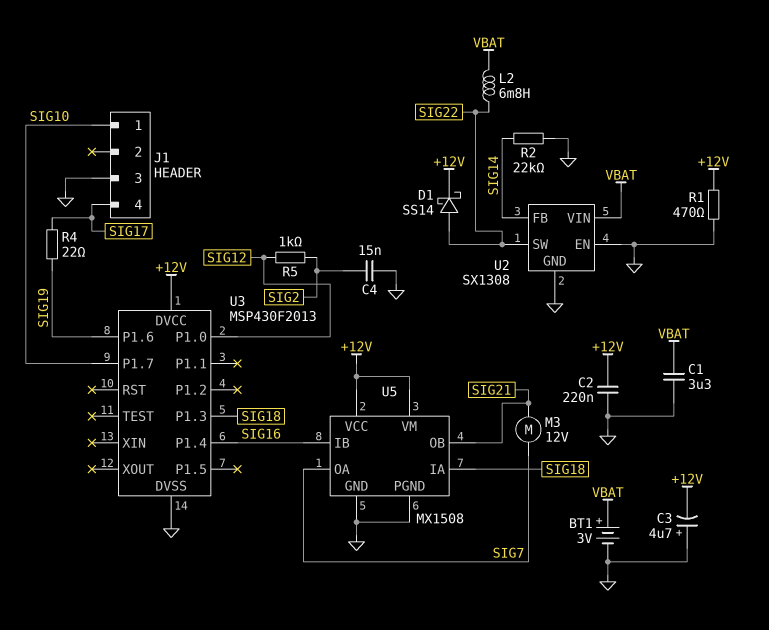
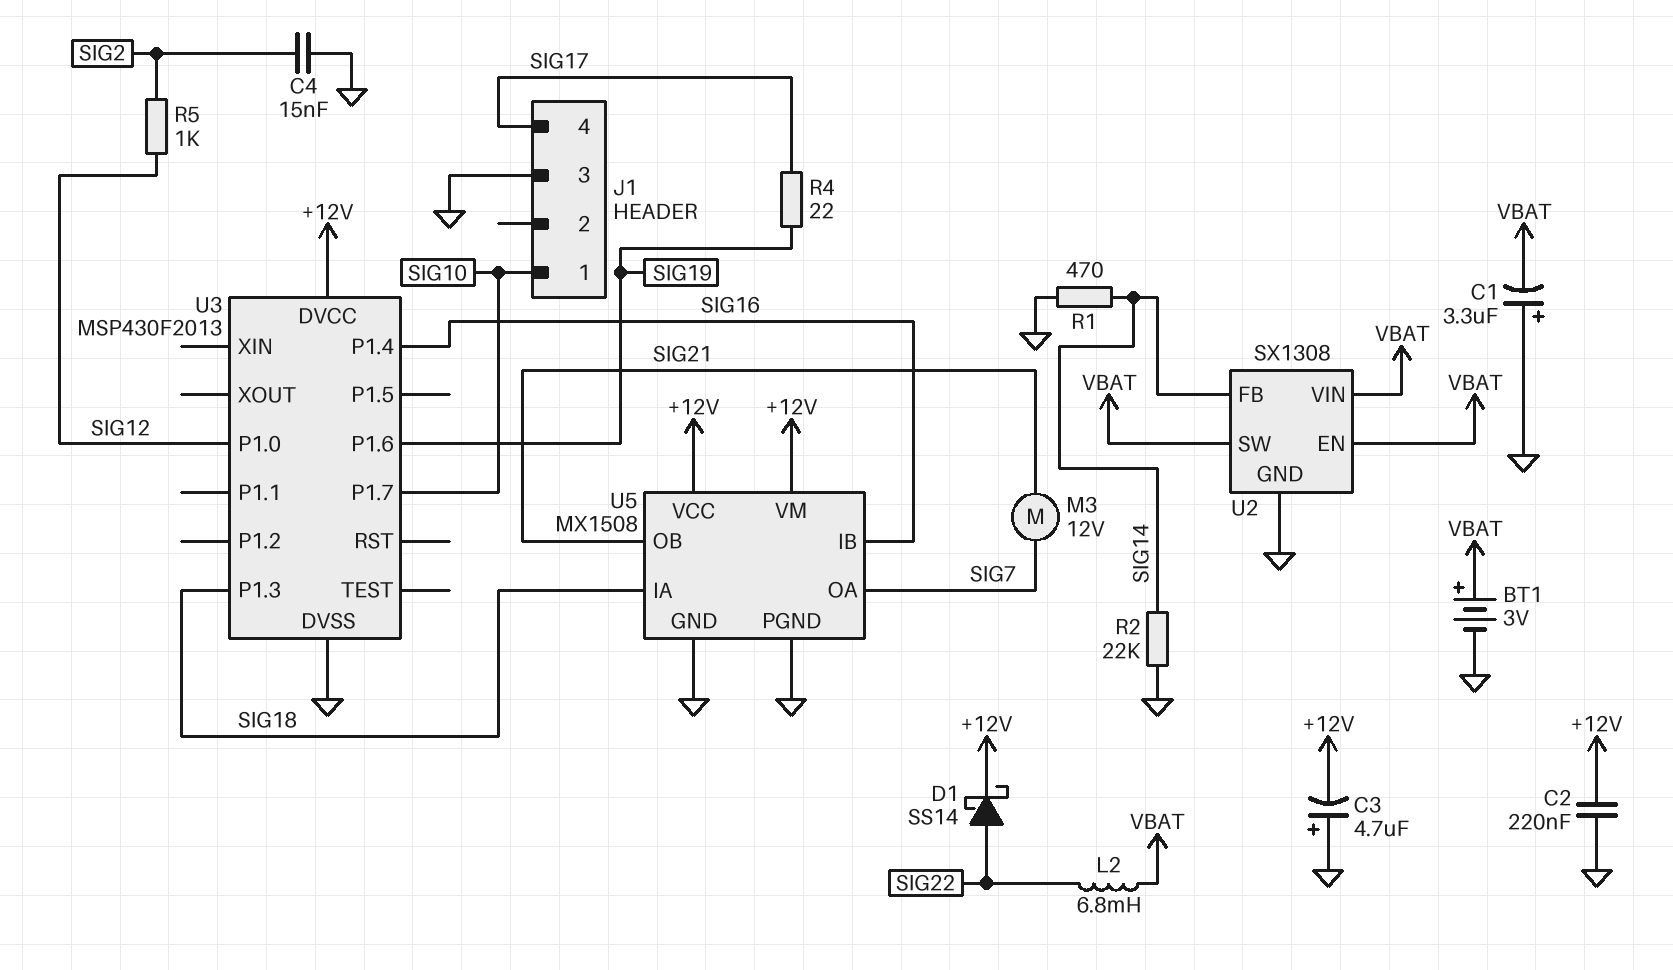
C1: 3.3uF (GND, VBAT) -> 3.3uF (plus GND, minus VBAT)
R1: 470 (+12V, GND) -> 470 (GND, SIG14)
U2 pin EN: GND -> VBAT
U2 pin SW: SIG22 -> VBAT

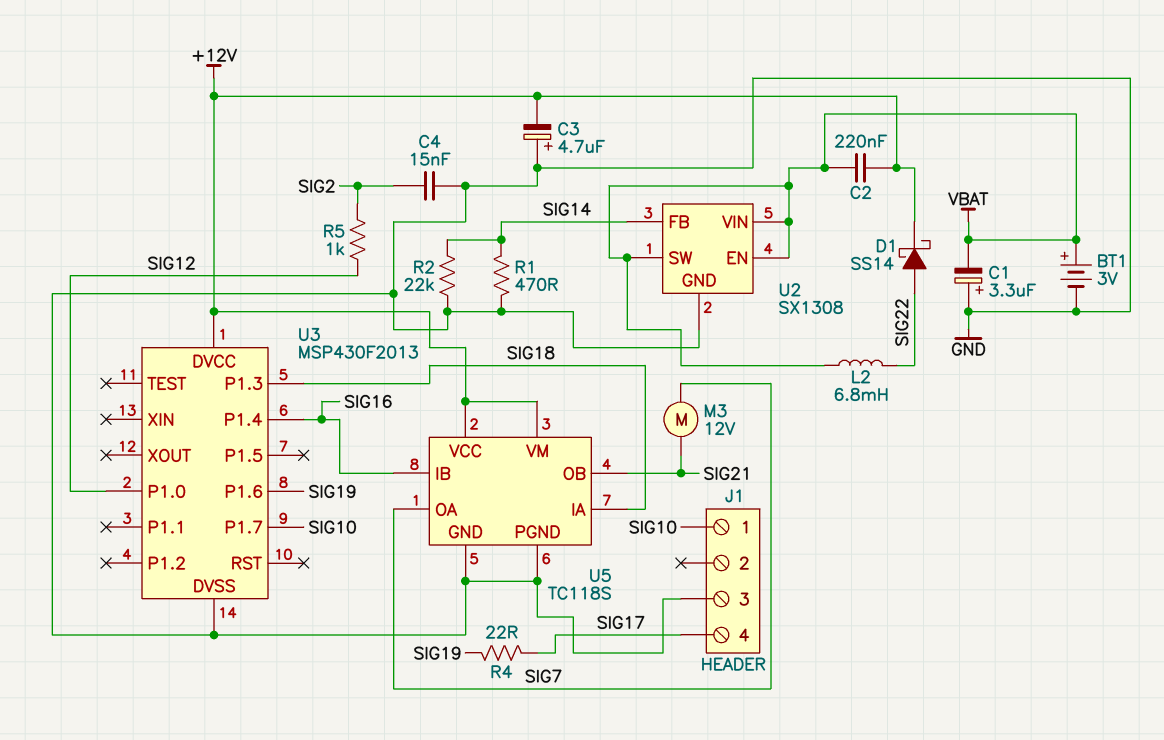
C2: 220nF (+12V, GND) -> 220nF (+12V, VBAT)
U5: MX1508 -> TC118S

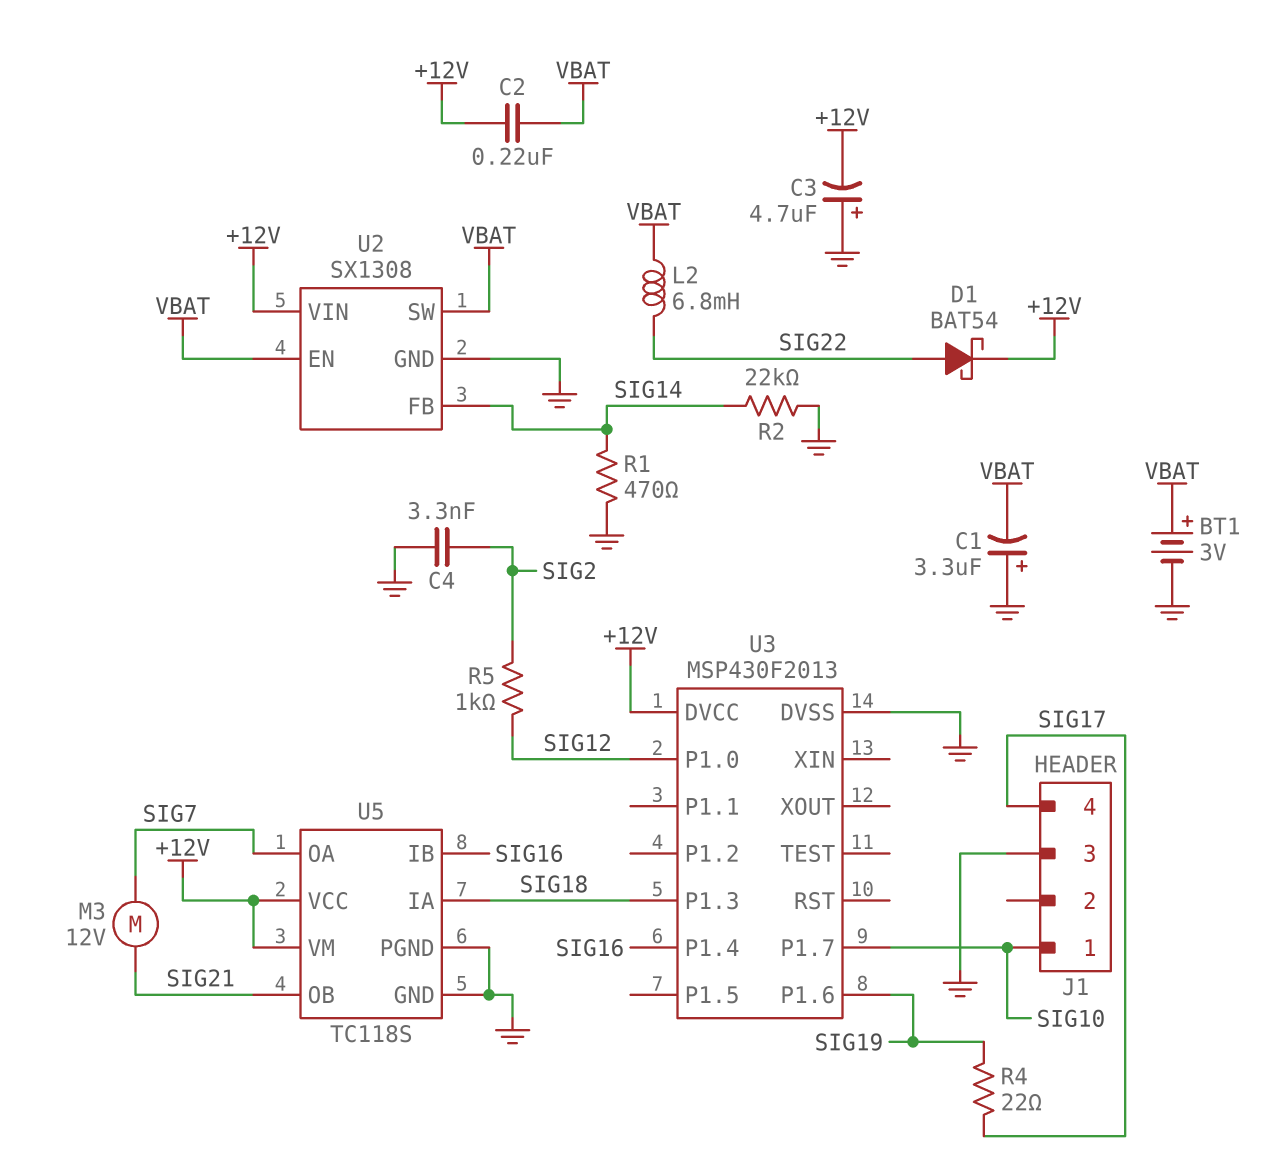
C4: 15nF (GND, SIG2) -> 3.3nF (GND, SIG2)
D1: schottky SS14 (A SIG22, K +12V) -> schottky BAT54 (A SIG22, K +12V)
U2 pin VIN: VBAT -> +12V

